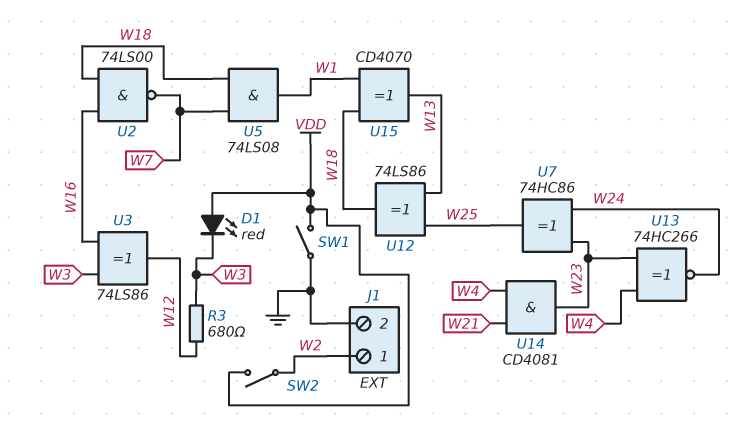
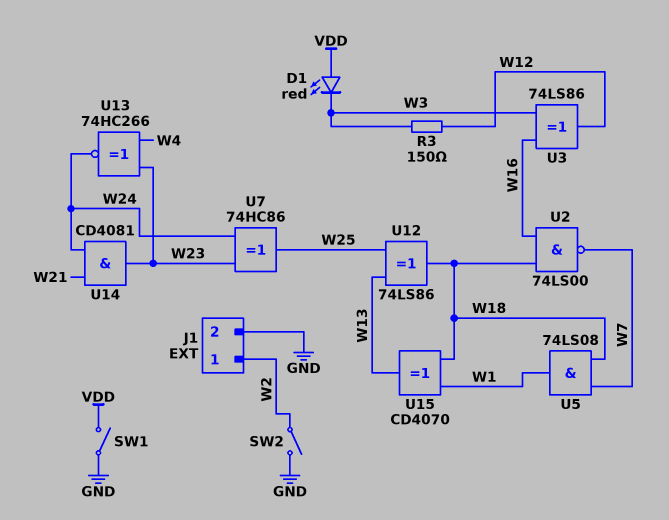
R3: 680 (W3, W12) -> 150 (W3, W12)
SW2: switch (VDD, W2) -> switch (GND, W2)
U14: AND CD4081 (in W4, in W21, out W23) -> AND CD4081 (in W21, in W24, out W23)

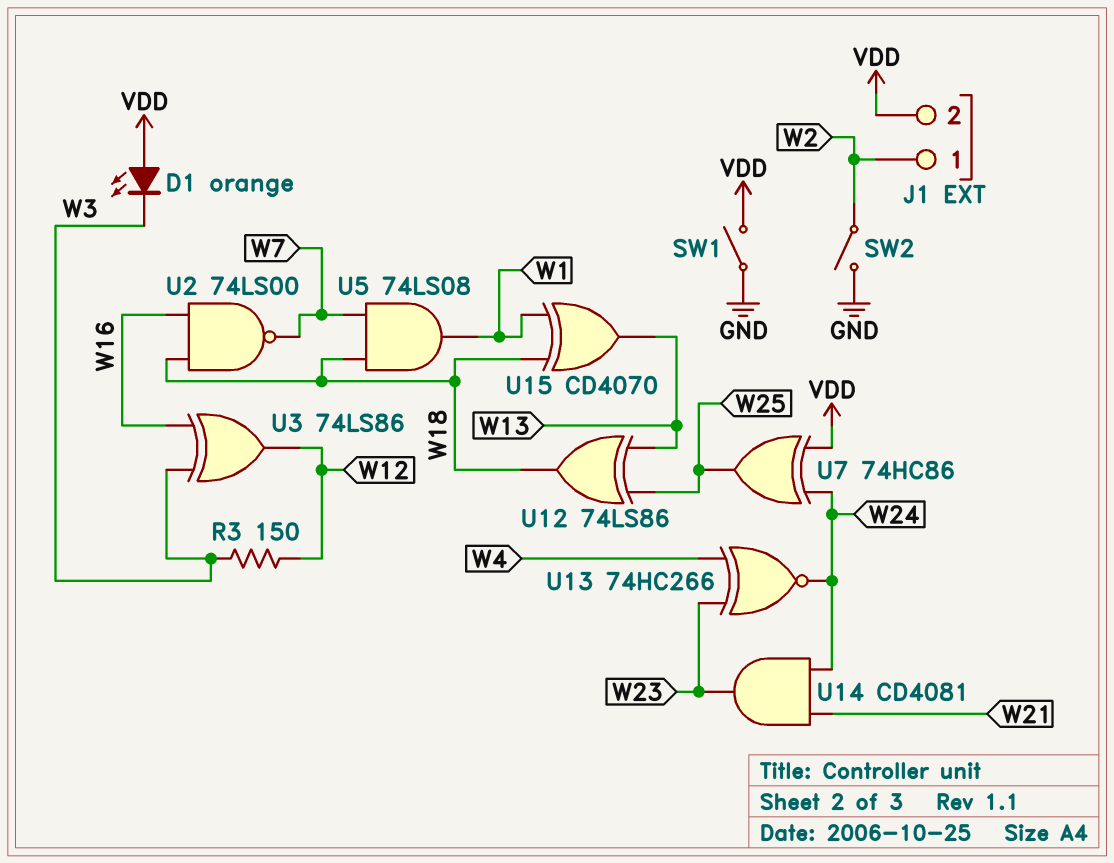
D1: LED red (A VDD, K W3) -> LED orange (A VDD, K W3)
J1 pin 2: GND -> VDD
U7: XOR 74HC86 (in W23, in W24, out W25) -> XOR 74HC86 (in VDD, in W24, out W25)

